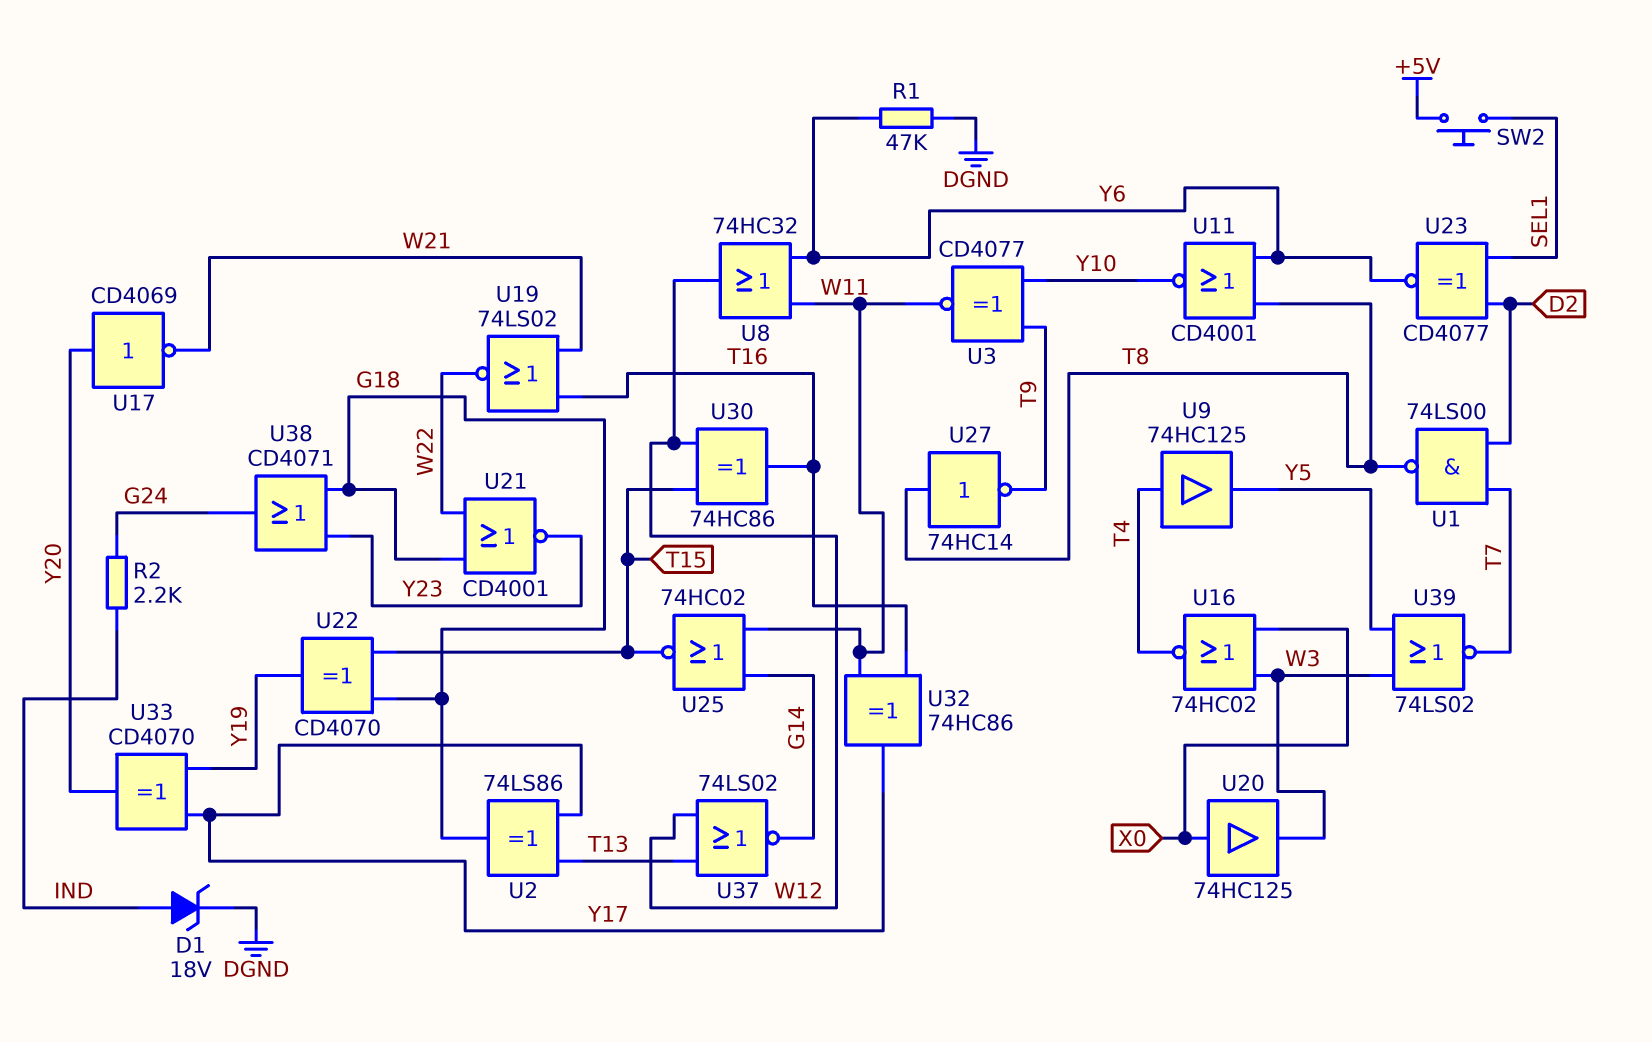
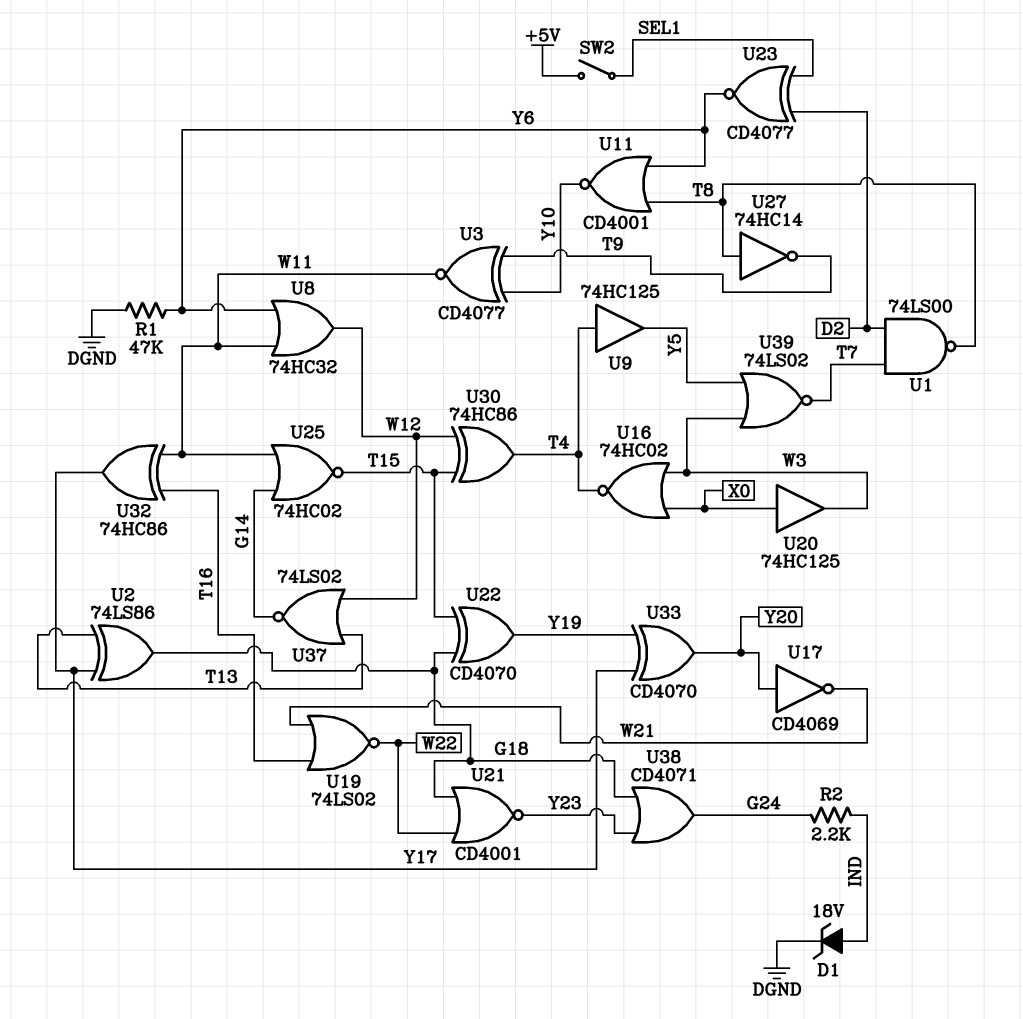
SW2: button (+5V, SEL1) -> switch (+5V, SEL1)
U30: XOR 74HC86 (in T15, in W12, out T16) -> XOR 74HC86 (in T15, in W12, out T4)

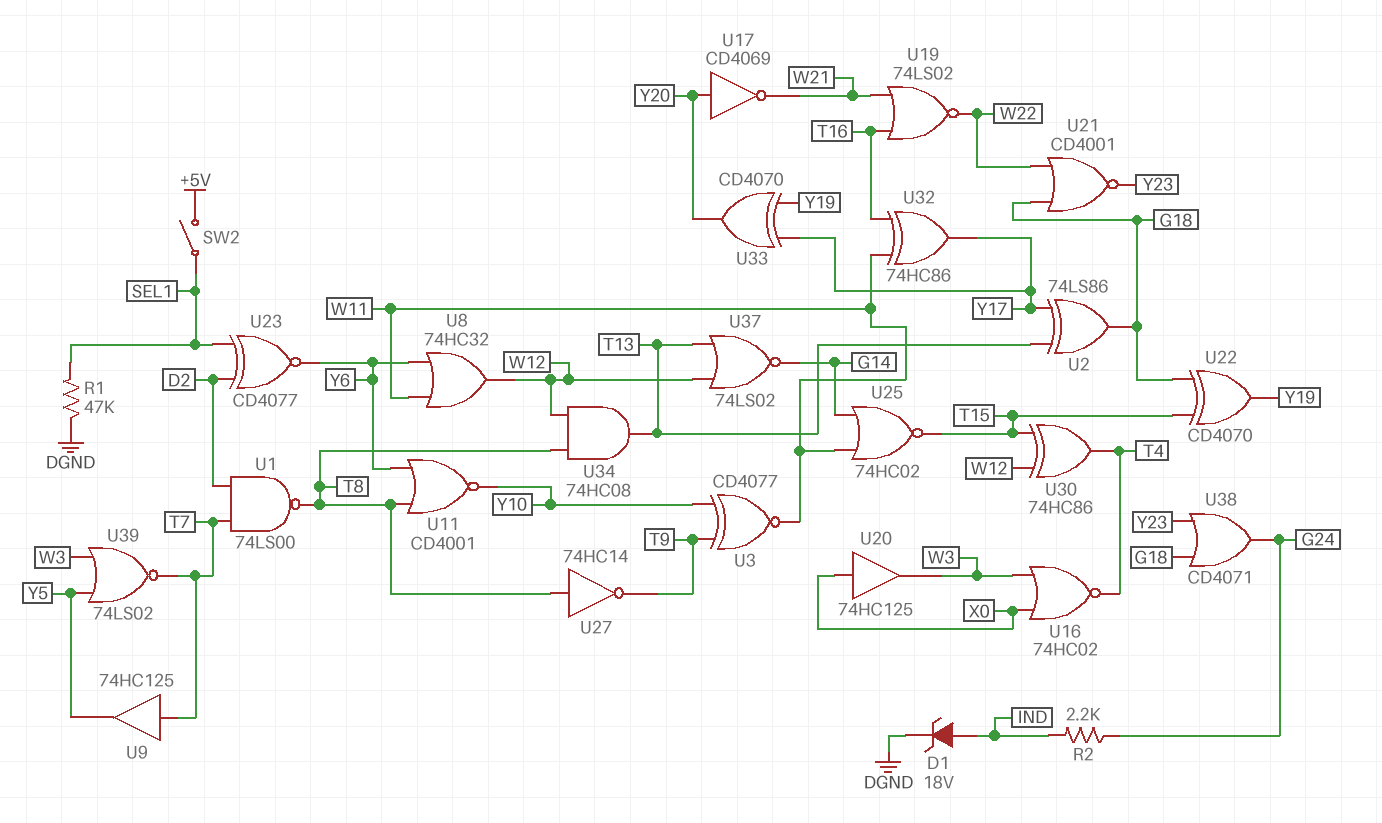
R1: 47k (DGND, Y6) -> 47k (DGND, SEL1)
U9: buffer 74HC125 (in T4, out Y5) -> buffer 74HC125 (in T7, out Y5)
U34: none -> AND 74HC08 (in T8, in W12, out T13)

